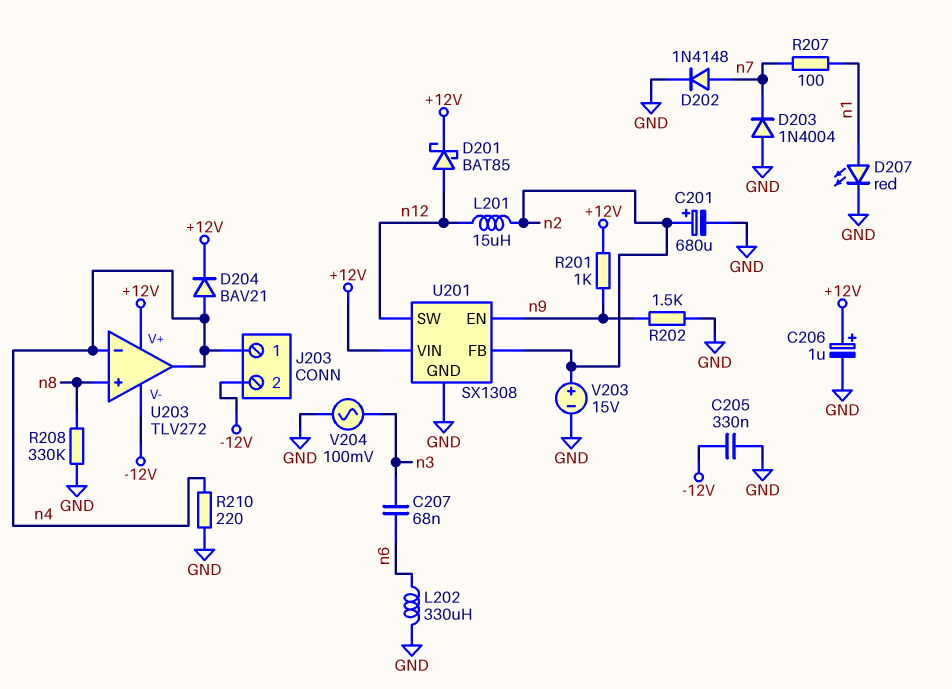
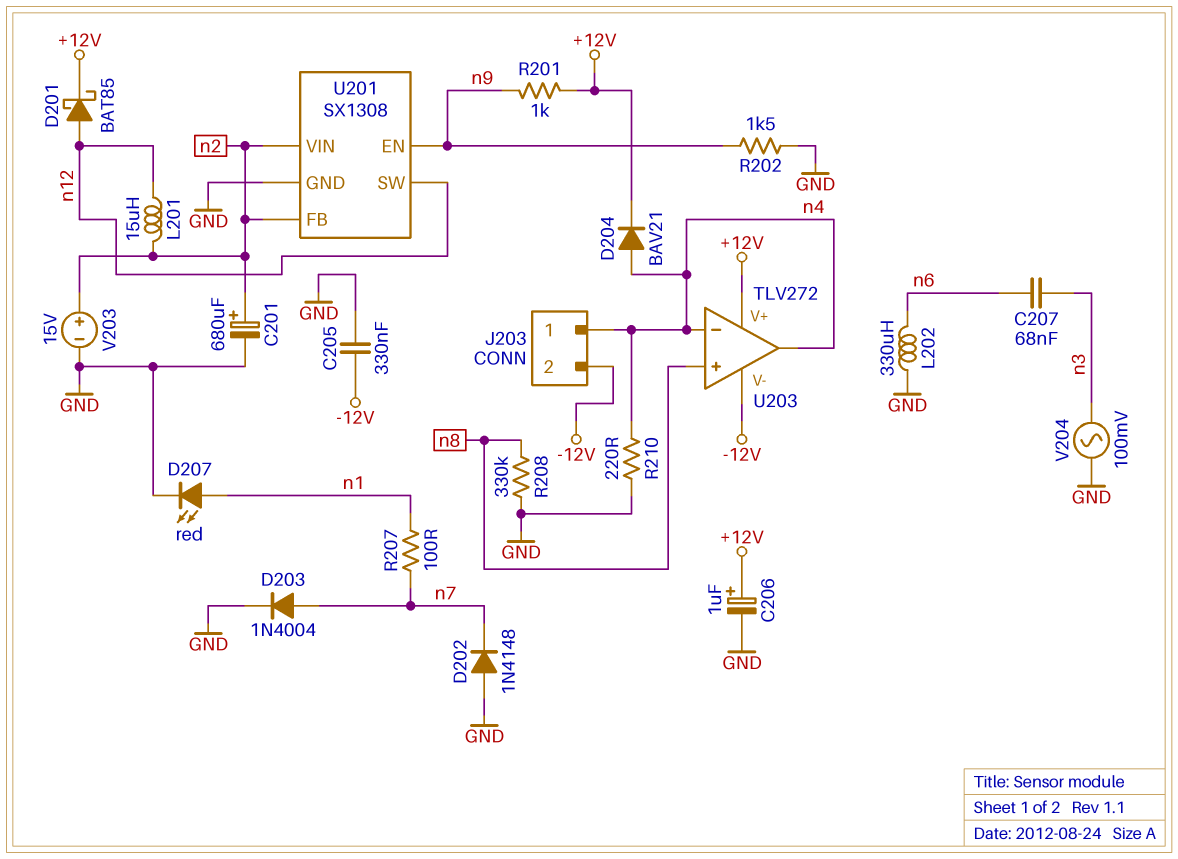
D202: diode 1N4148 (A n7, K GND) -> diode 1N4148 (A GND, K n7)
D203: diode 1N4004 (A GND, K n7) -> diode 1N4004 (A n7, K GND)
U201 pin VIN: +12V -> n2

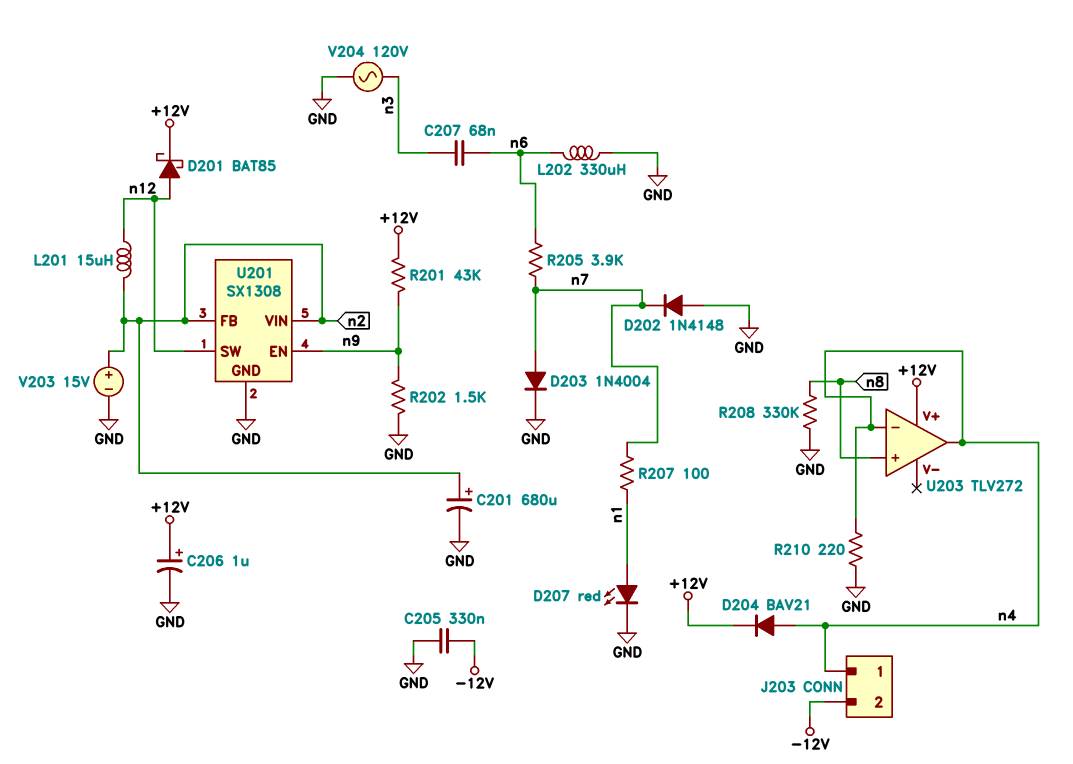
R201: 1k (+12V, n9) -> 43k (+12V, n9)
R205: none -> 3.9k (n6, n7)
U203 pin V-: -12V -> none
V204: AC 100mV (GND, n3) -> AC 120V (GND, n3)

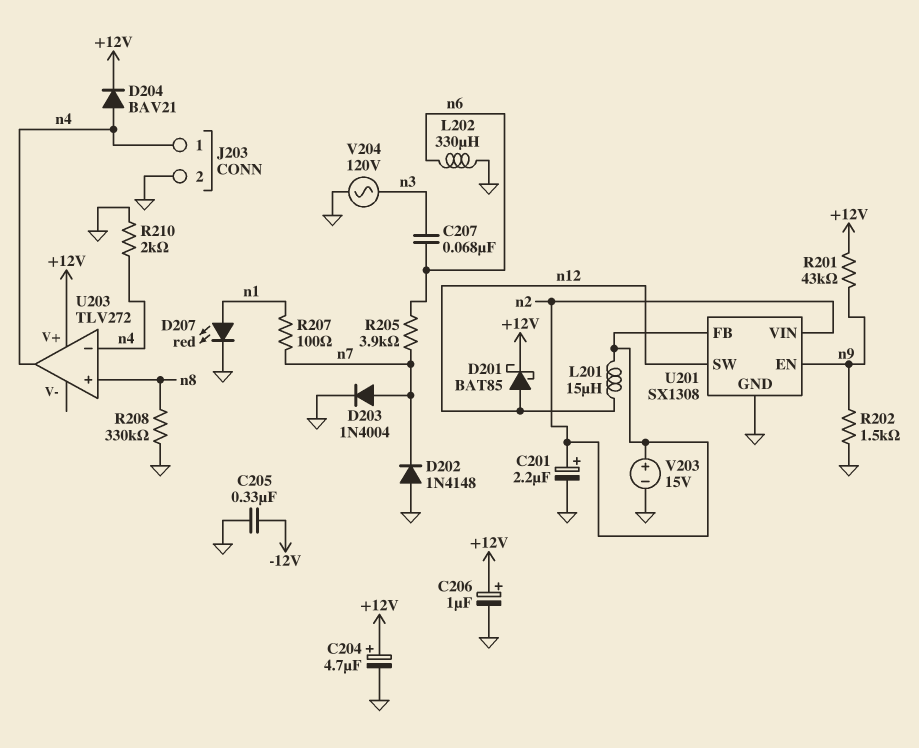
C201: 680uF (plus n2, minus GND) -> 2.2uF (plus n2, minus GND)
C204: none -> 4.7uF (plus +12V, minus GND)
J203 pin 2: -12V -> GND
R210: 220 (GND, n4) -> 2k (GND, n4)

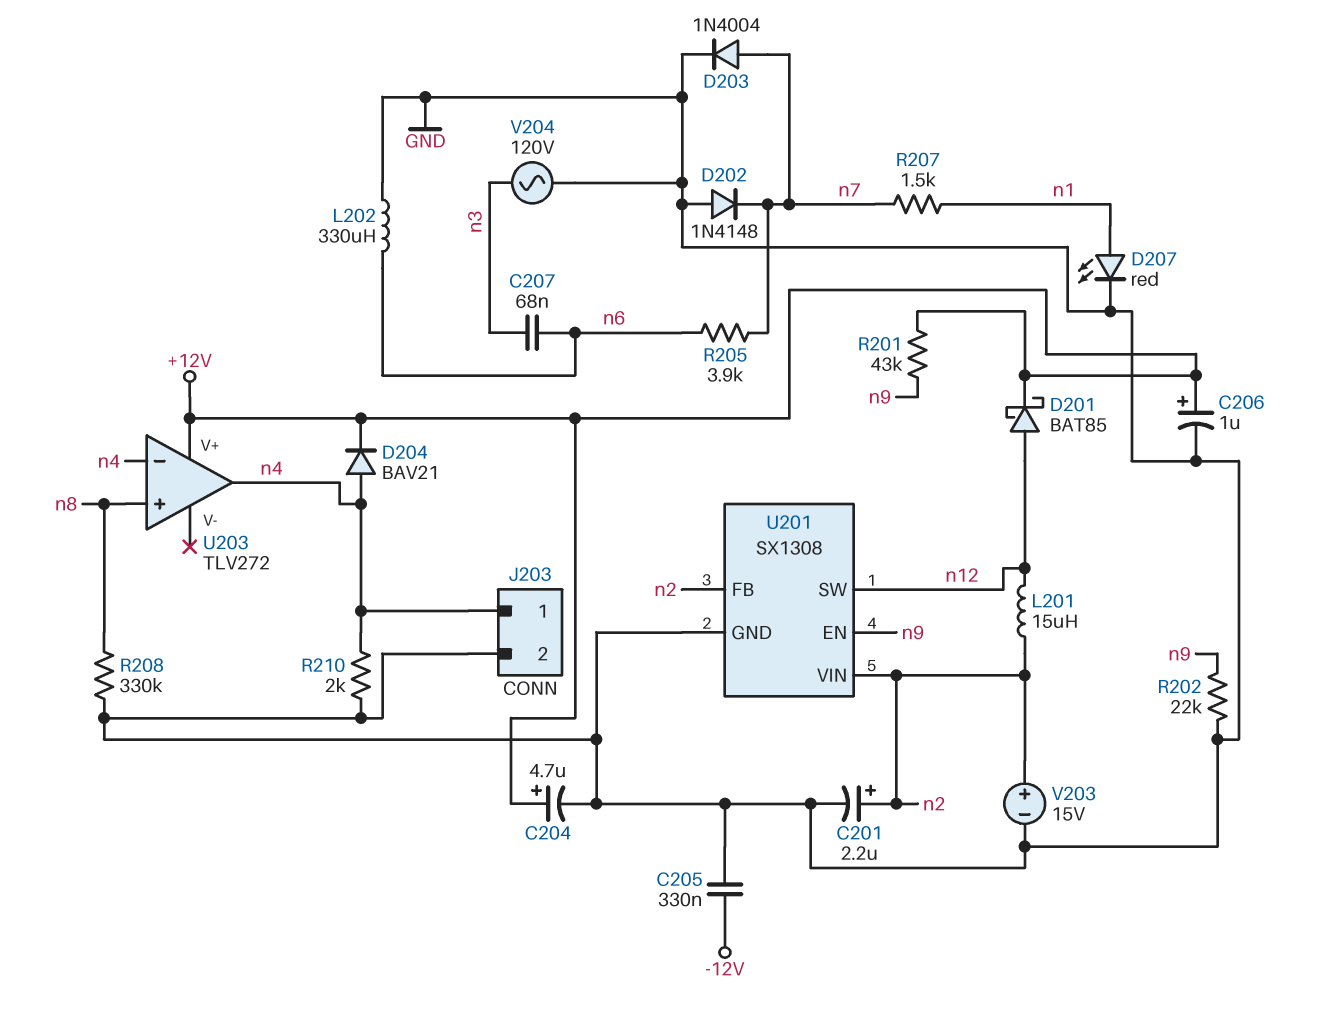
R202: 1.5k (GND, n9) -> 22k (GND, n9)
R207: 100 (n1, n7) -> 1.5k (n1, n7)

